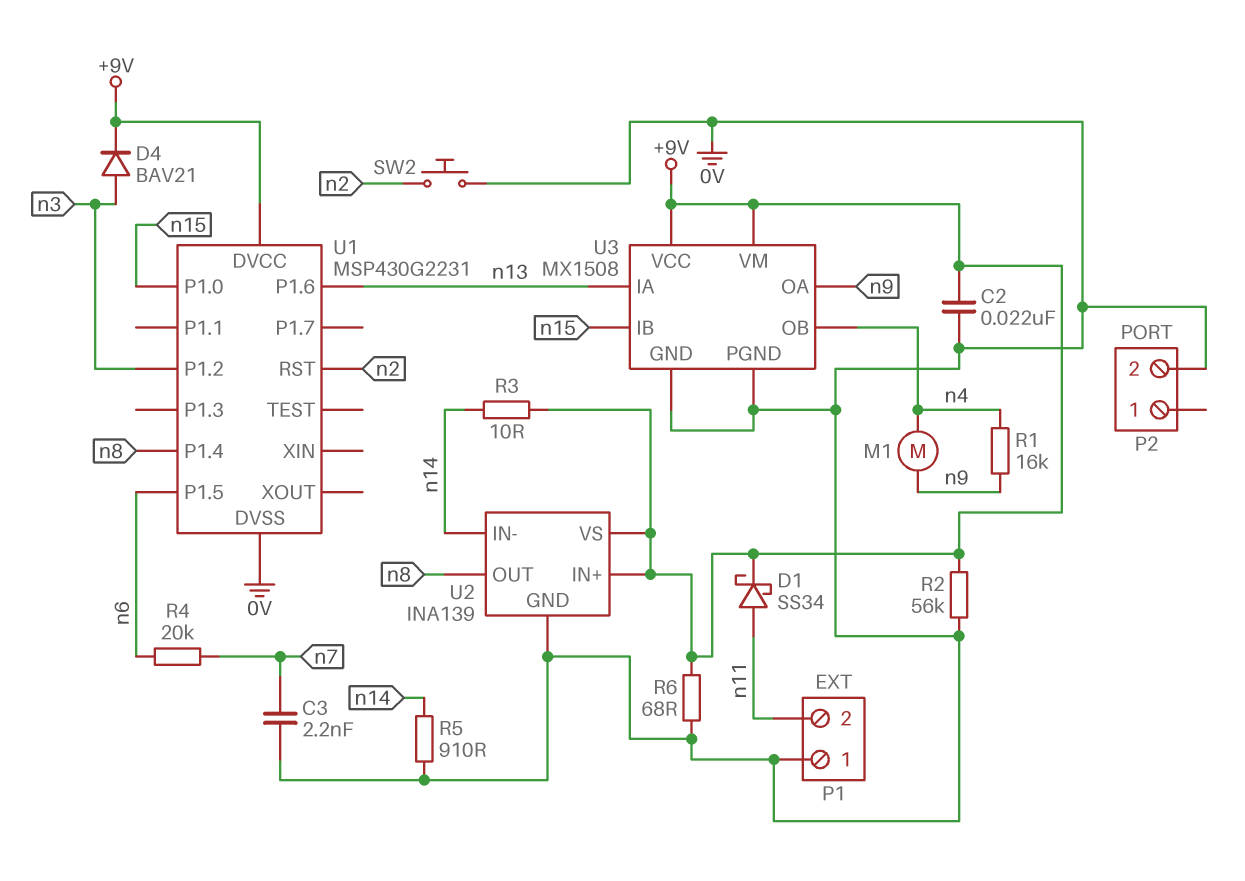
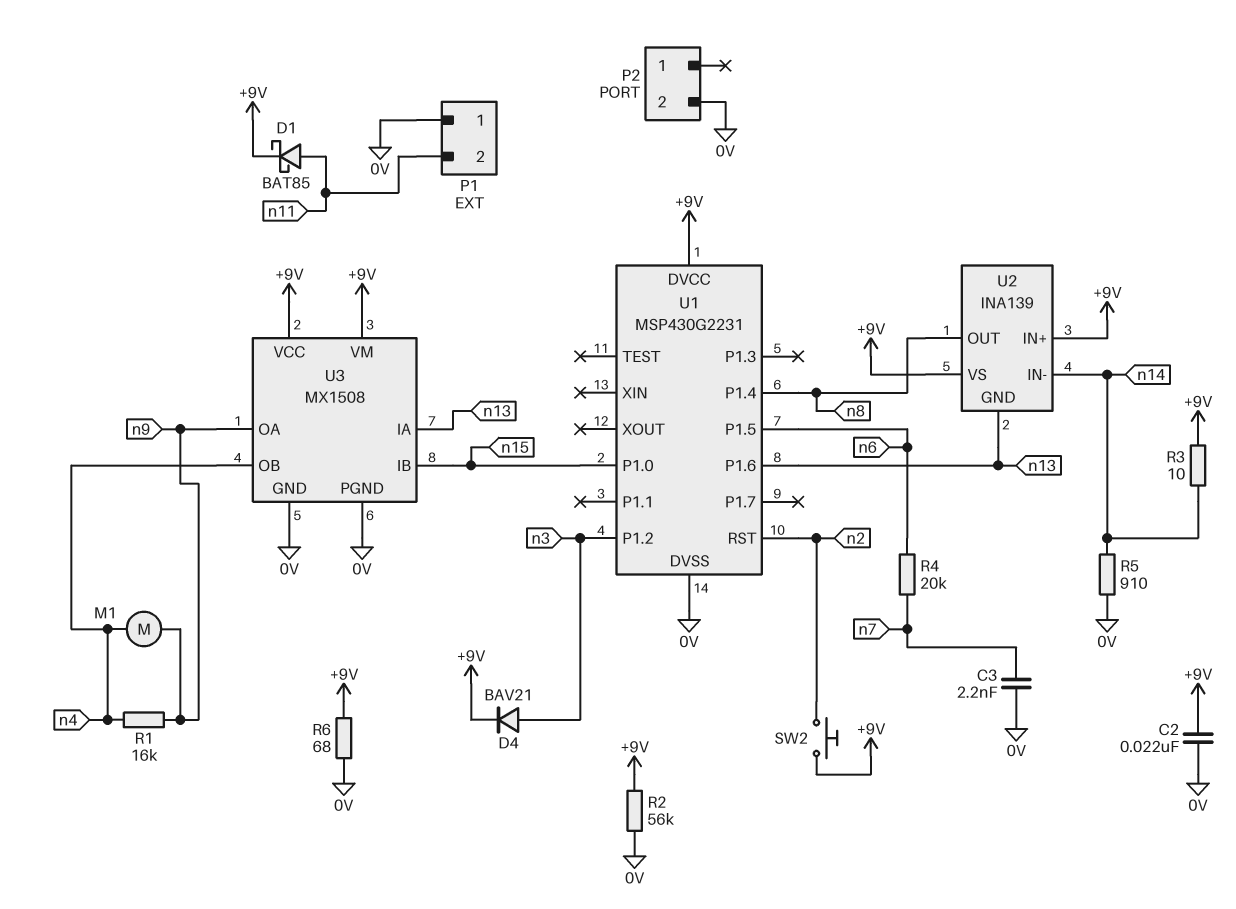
D1: schottky SS34 (A n11, K +9V) -> schottky BAT85 (A n11, K +9V)
SW2: button (0V, n2) -> button (+9V, n2)
U2 pin GND: 0V -> n13

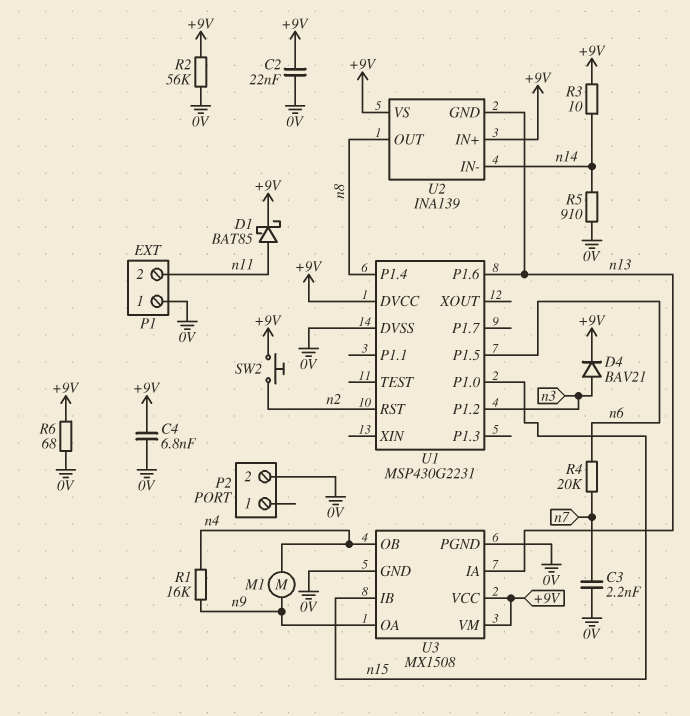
C4: none -> 6.8nF (+9V, 0V)

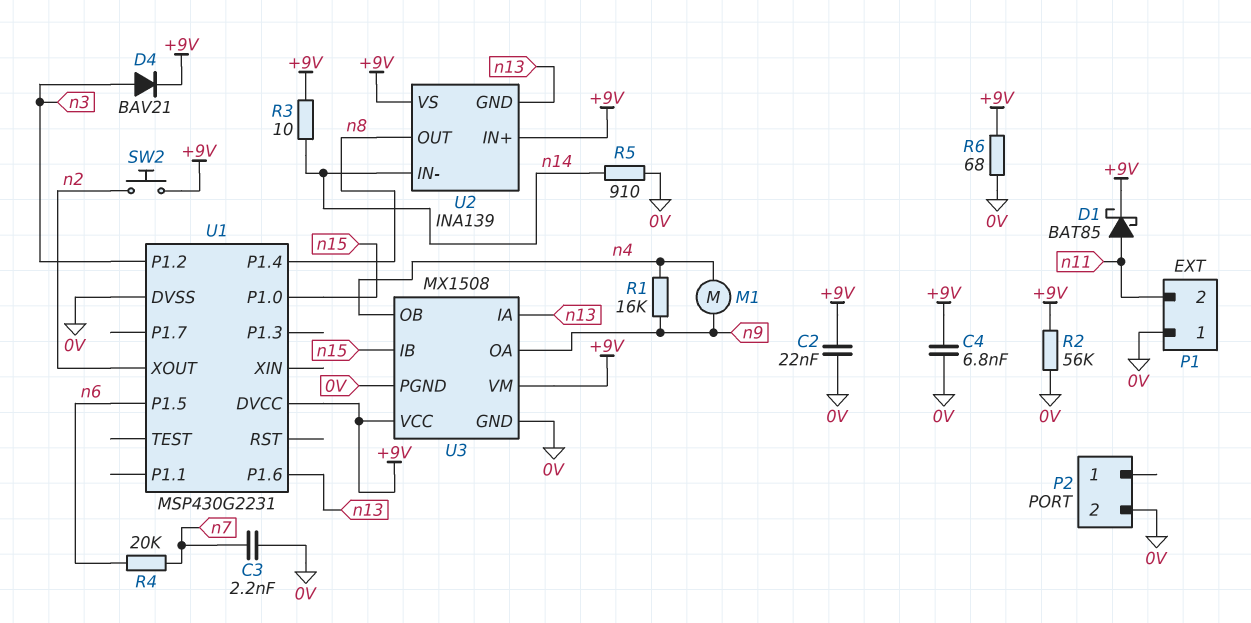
U1 pin RST: n2 -> none
U1 pin XOUT: none -> n2

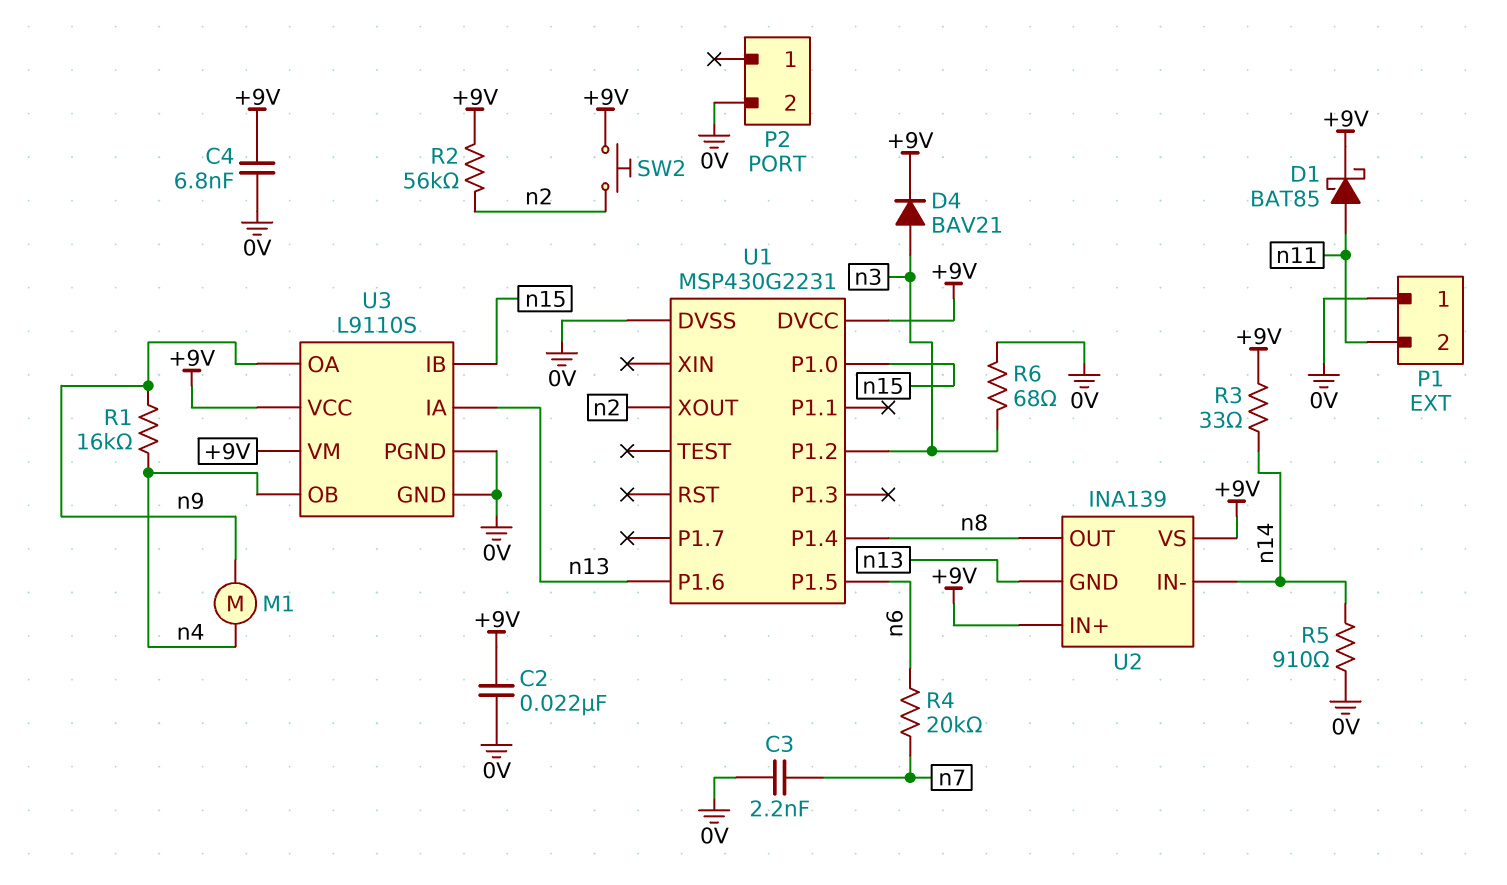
R2: 56k (+9V, 0V) -> 56k (+9V, n2)
R3: 10 (+9V, n14) -> 33 (+9V, n14)
R6: 68 (+9V, 0V) -> 68 (0V, n3)
U3: MX1508 -> L9110S

